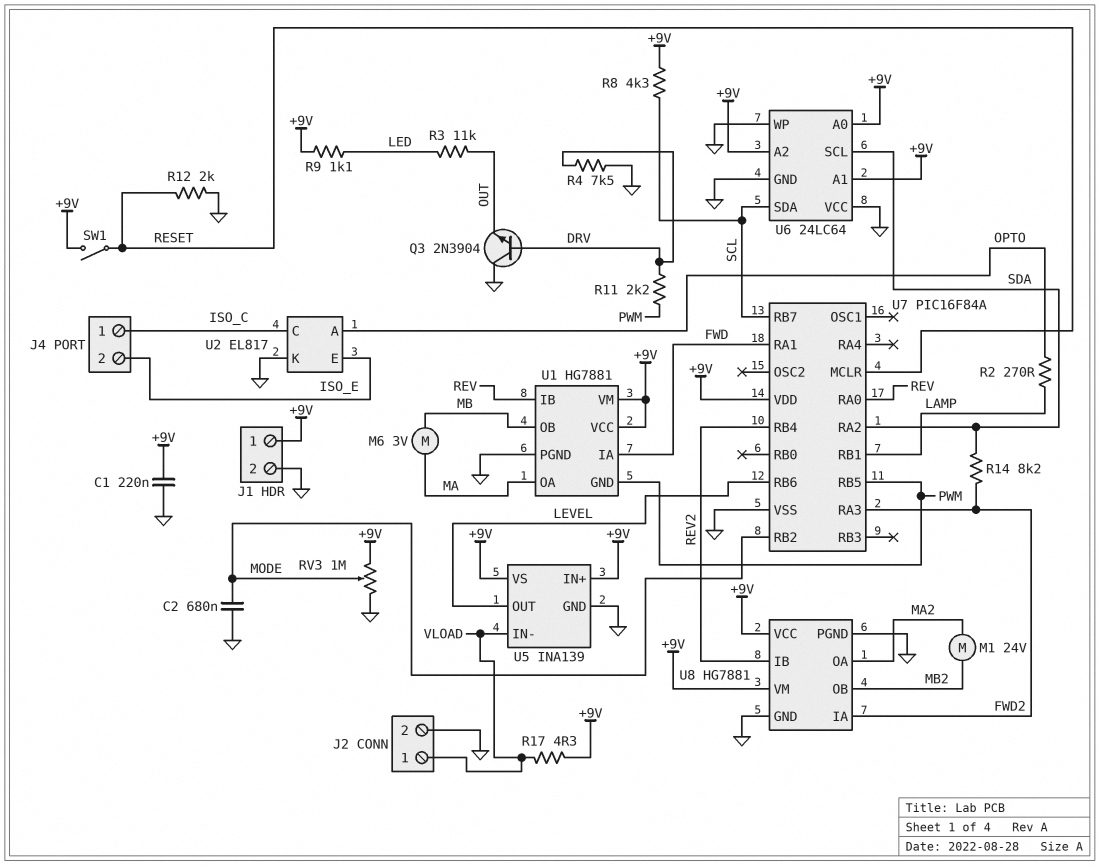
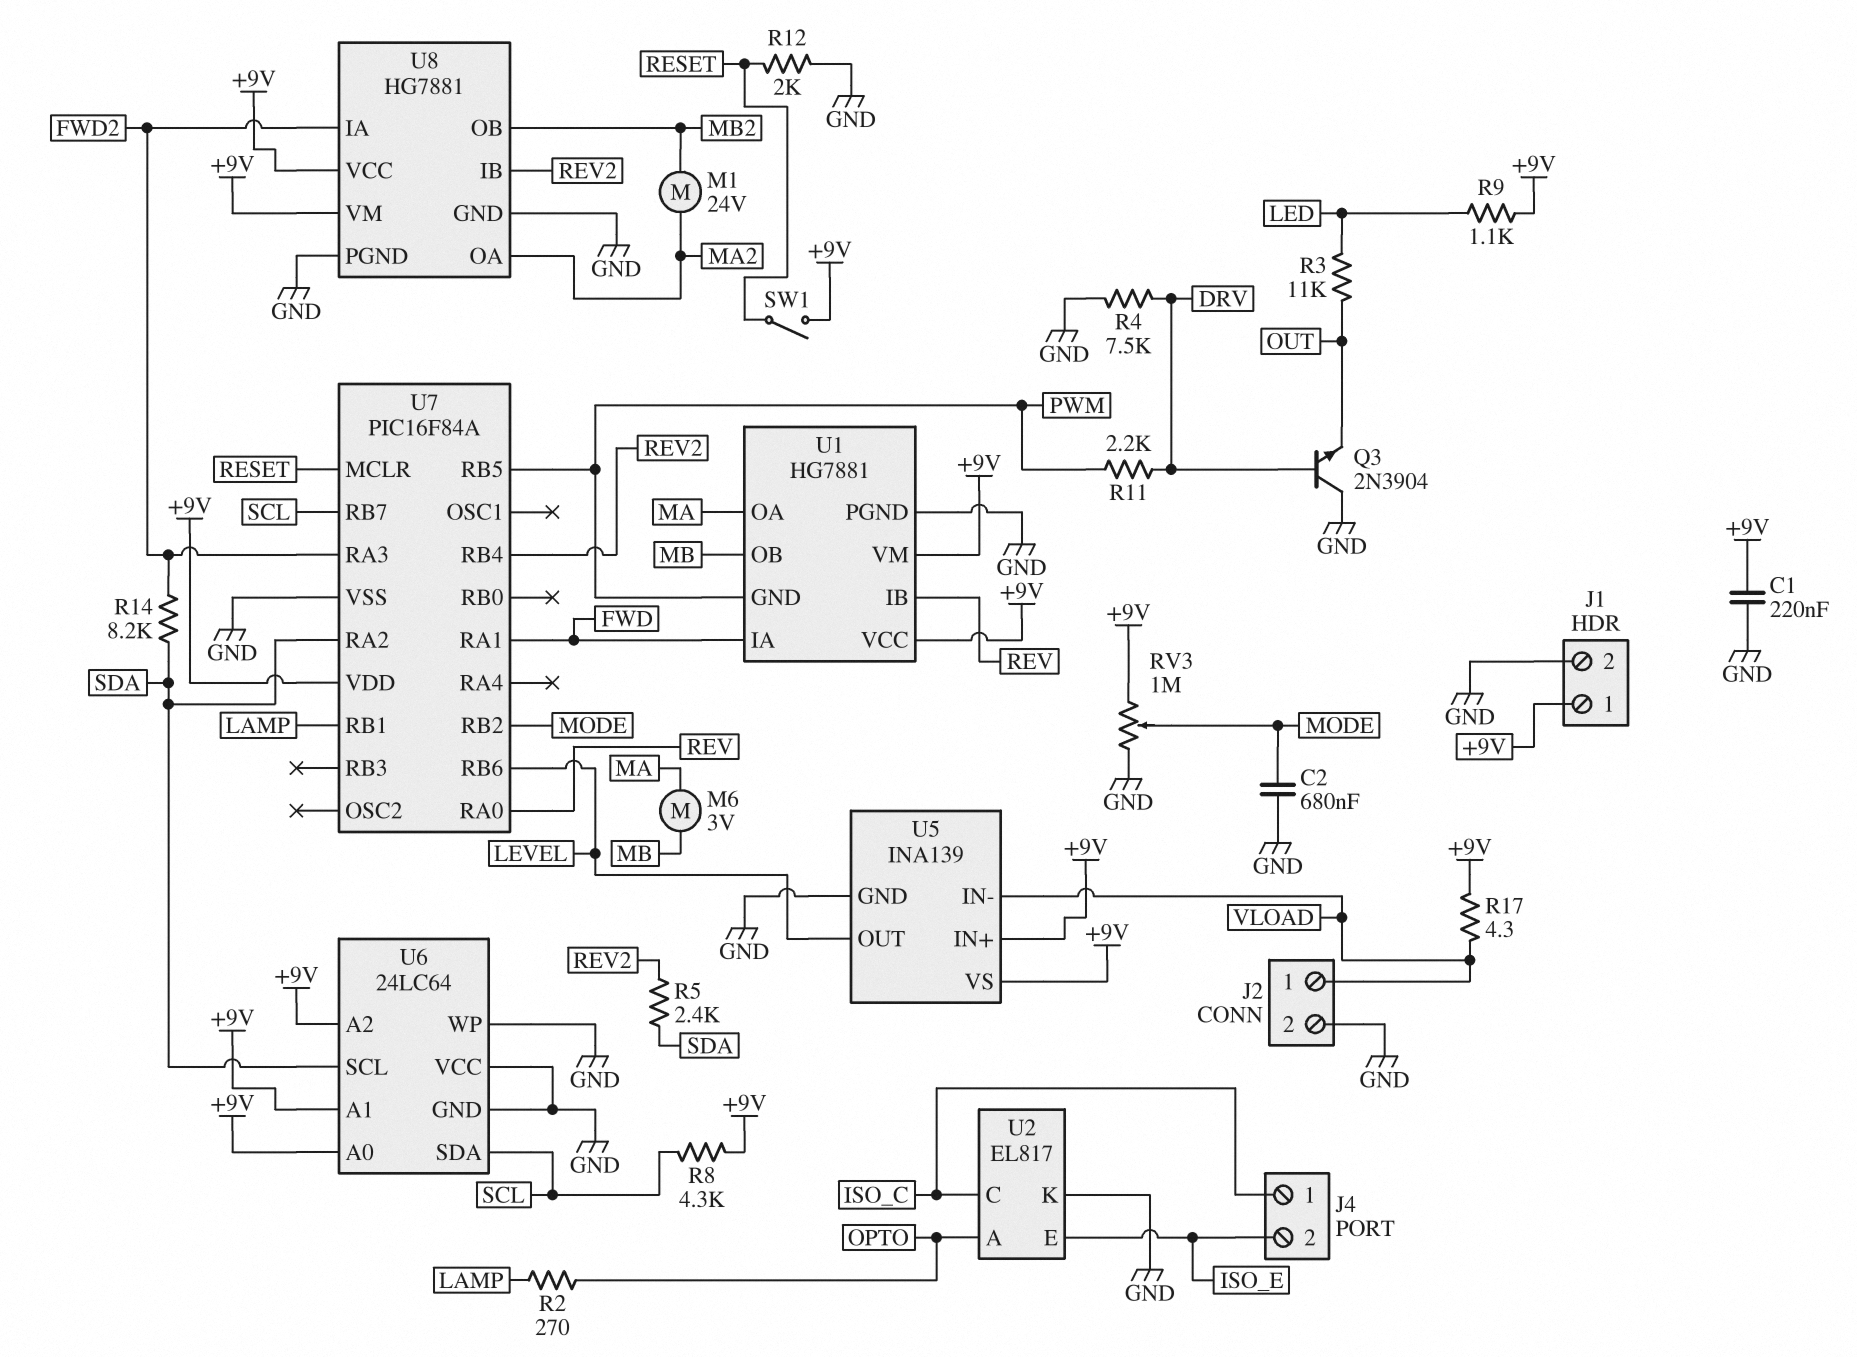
R5: none -> 2.4k (REV2, SDA)

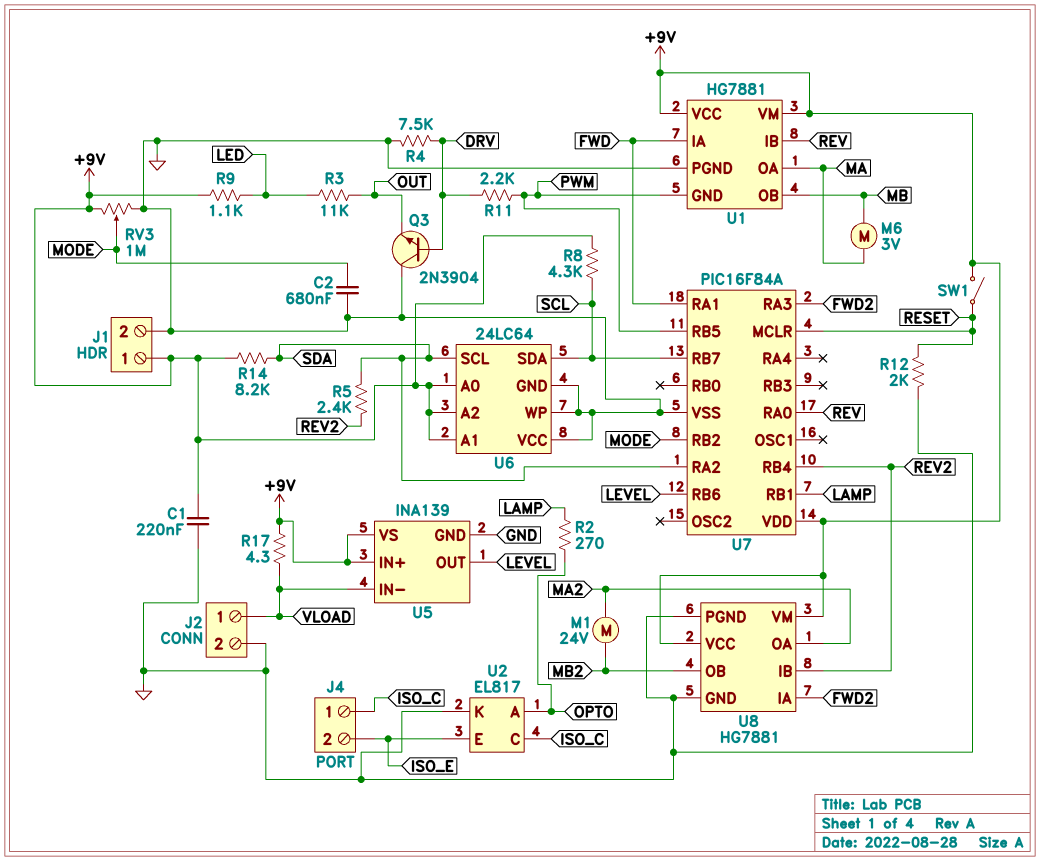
R14: 8.2k (FWD2, SDA) -> 8.2k (+9V, SDA)

